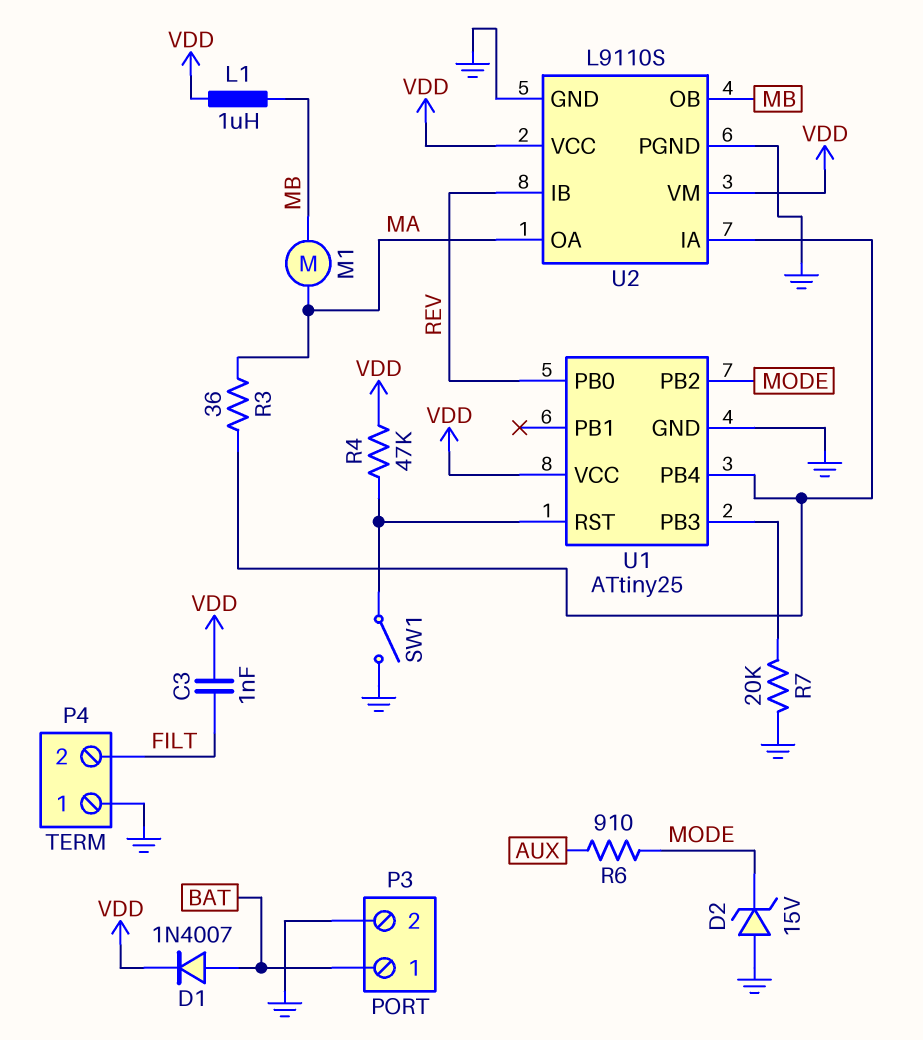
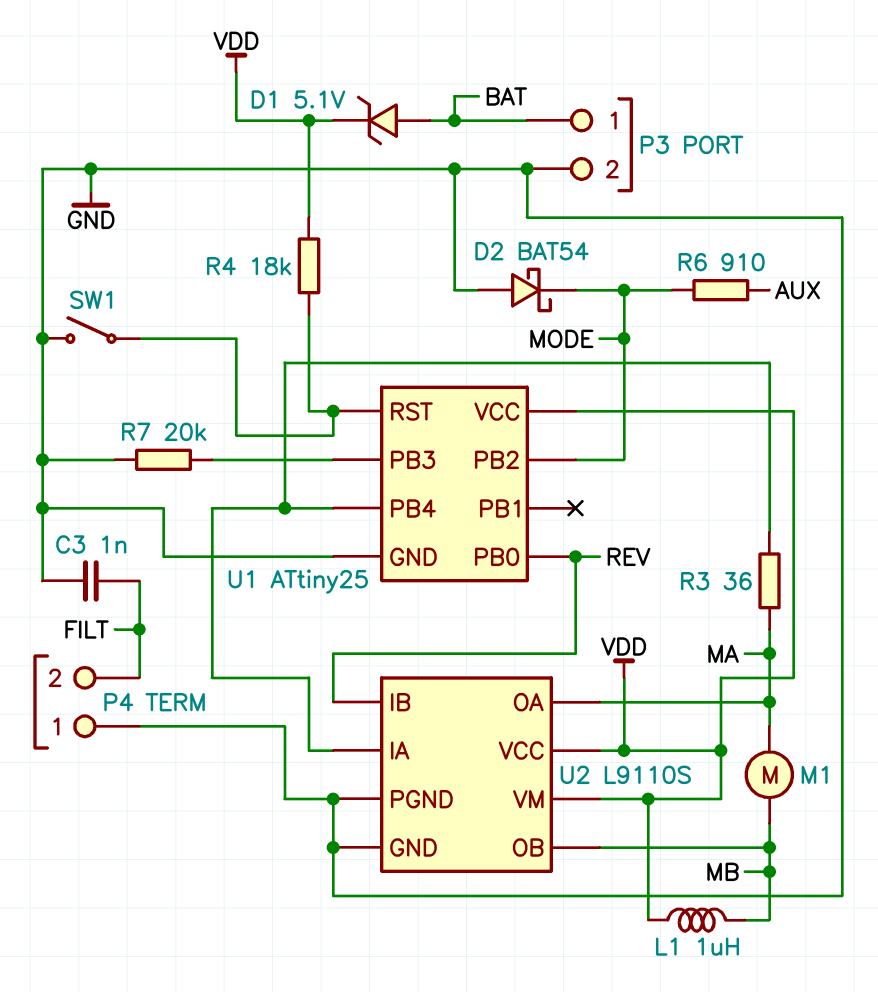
C3: 1nF (FILT, VDD) -> 1nF (FILT, GND)
D1: diode 1N4007 (A BAT, K VDD) -> zener 5.1V (A BAT, K VDD)
D2: zener 15V (A GND, K MODE) -> schottky BAT54 (A GND, K MODE)
R4: 47k (U1/RST, VDD) -> 18k (U1/RST, VDD)

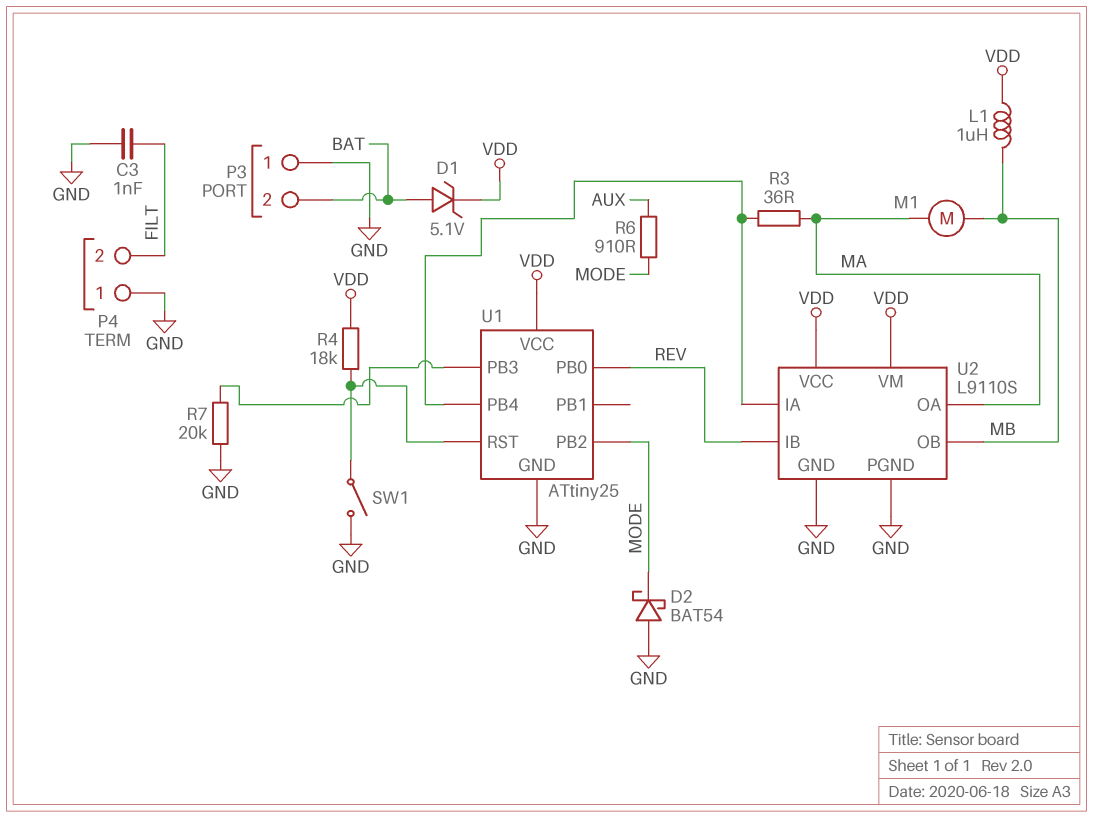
P3 pin 1: BAT -> GND
P3 pin 2: GND -> BAT

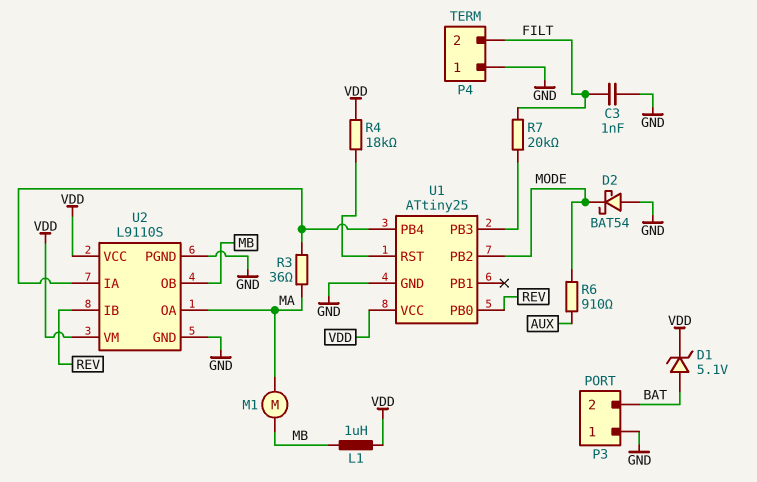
R7: 20k (GND, U1/PB3) -> 20k (FILT, U1/PB3)
SW1: switch (GND, U1/RST) -> none

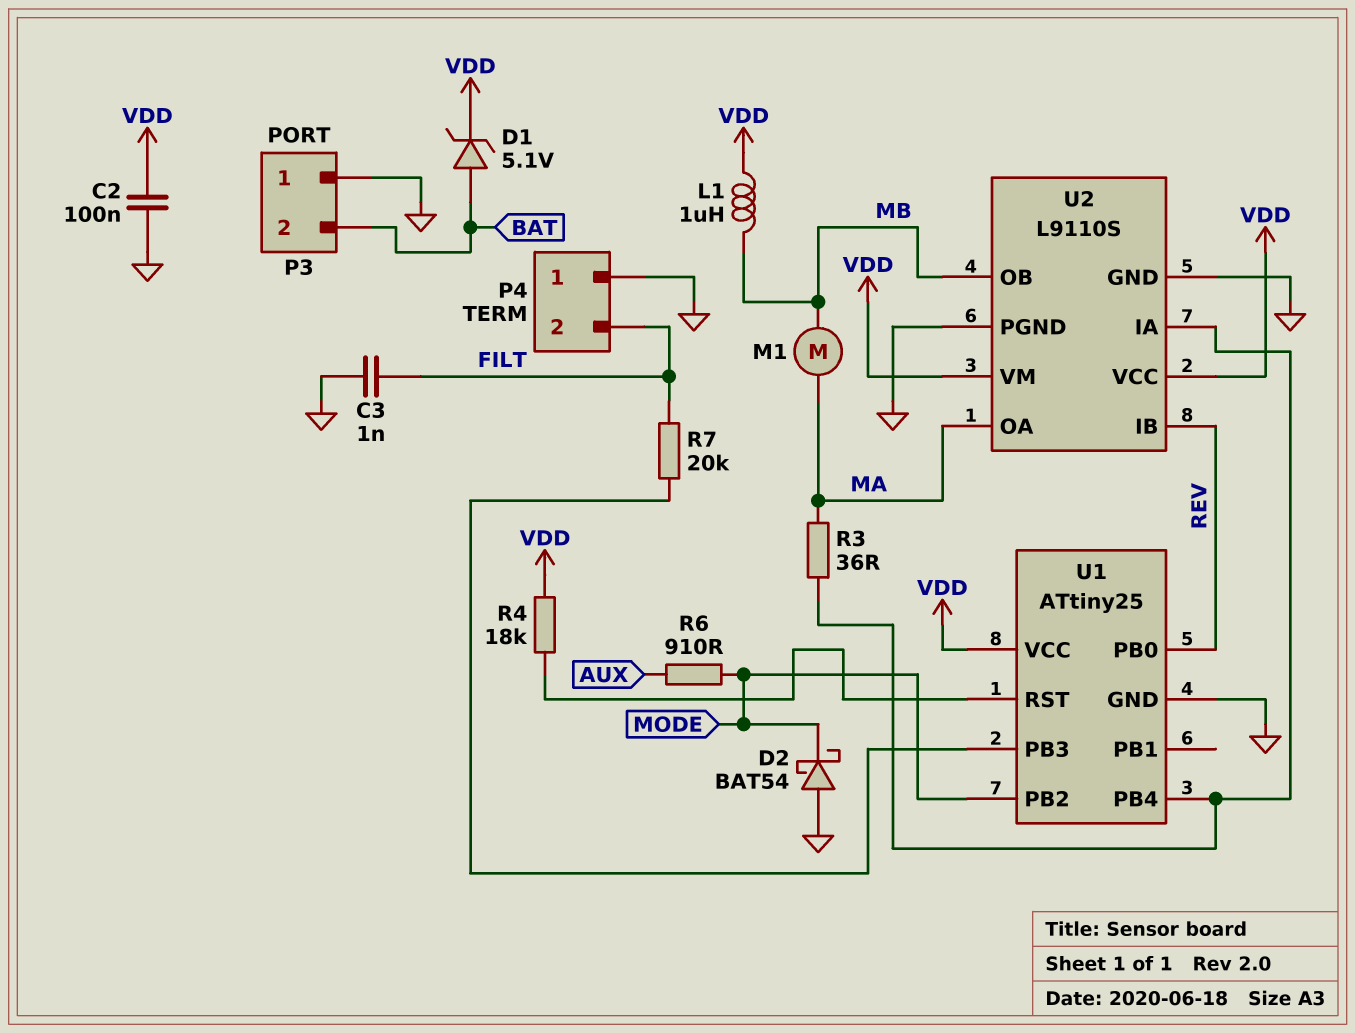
C2: none -> 100nF (GND, VDD)

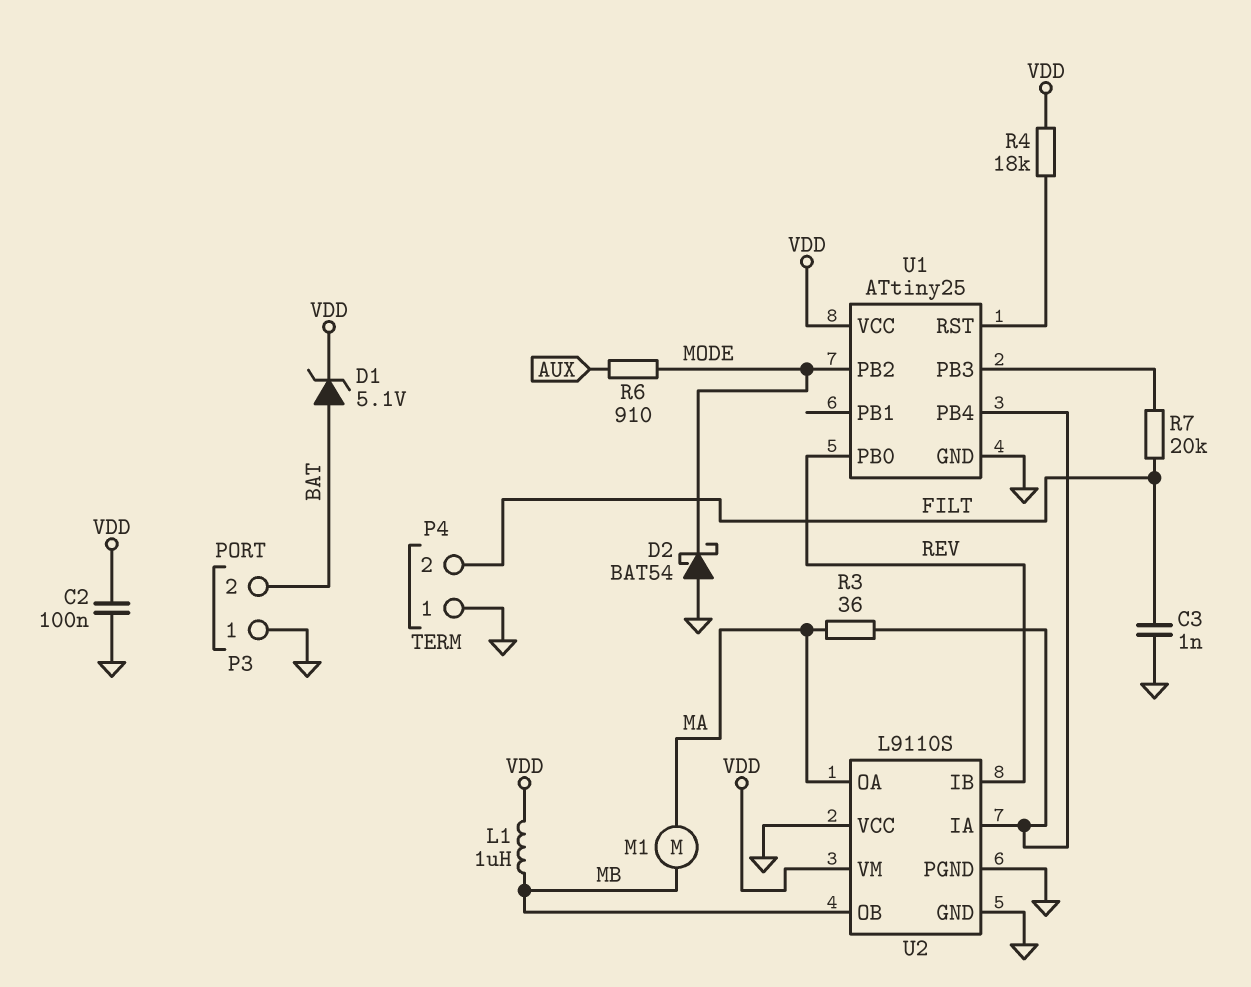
U2 pin VCC: VDD -> GND

